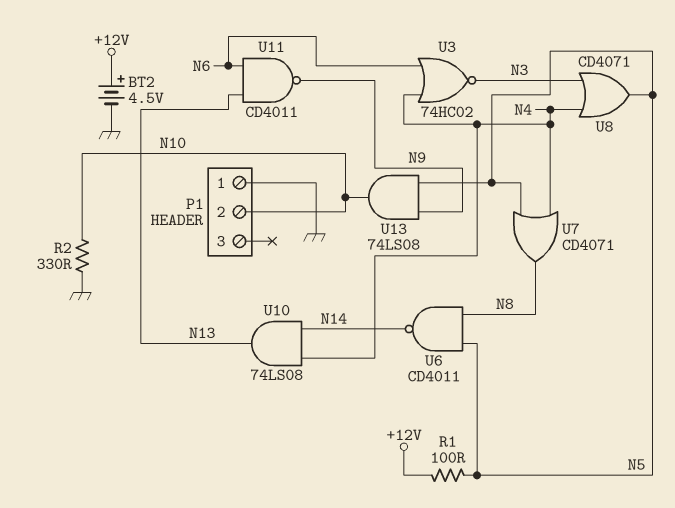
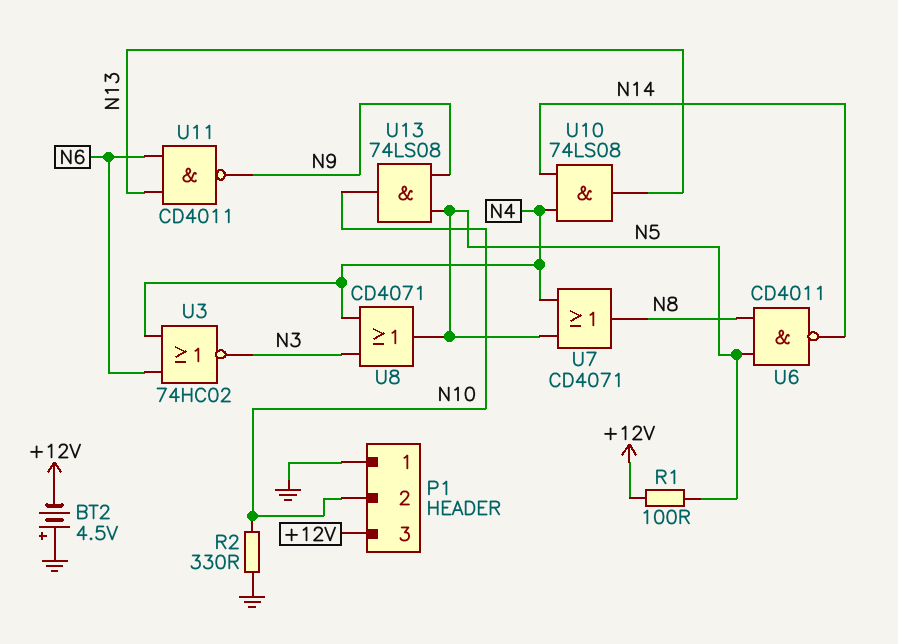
BT2: 4.5V (plus +12V, minus GND) -> 4.5V (plus GND, minus +12V)
P1 pin 3: none -> +12V

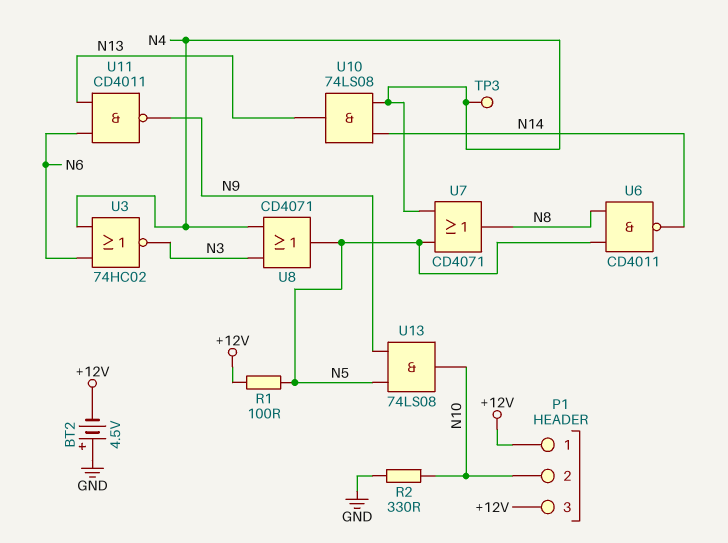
P1 pin 1: GND -> +12V
TP3: none -> test point (N4)

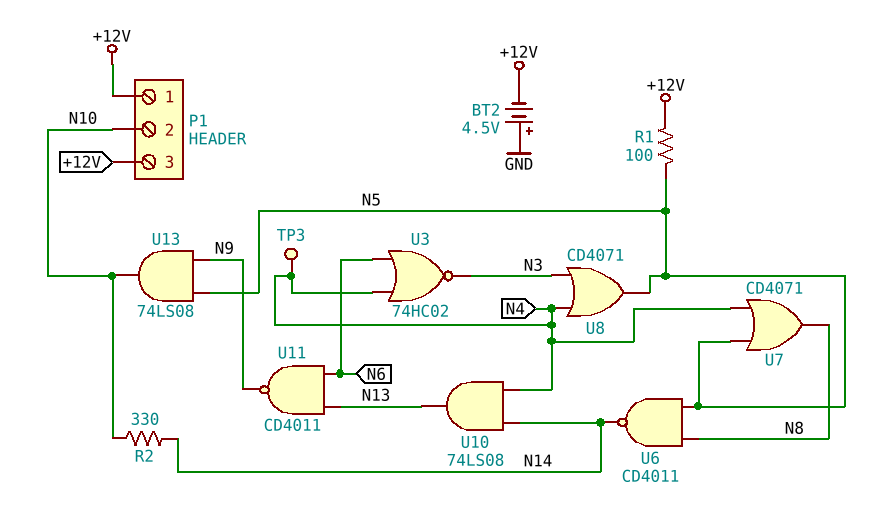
R2: 330 (GND, N10) -> 330 (N10, N14)

